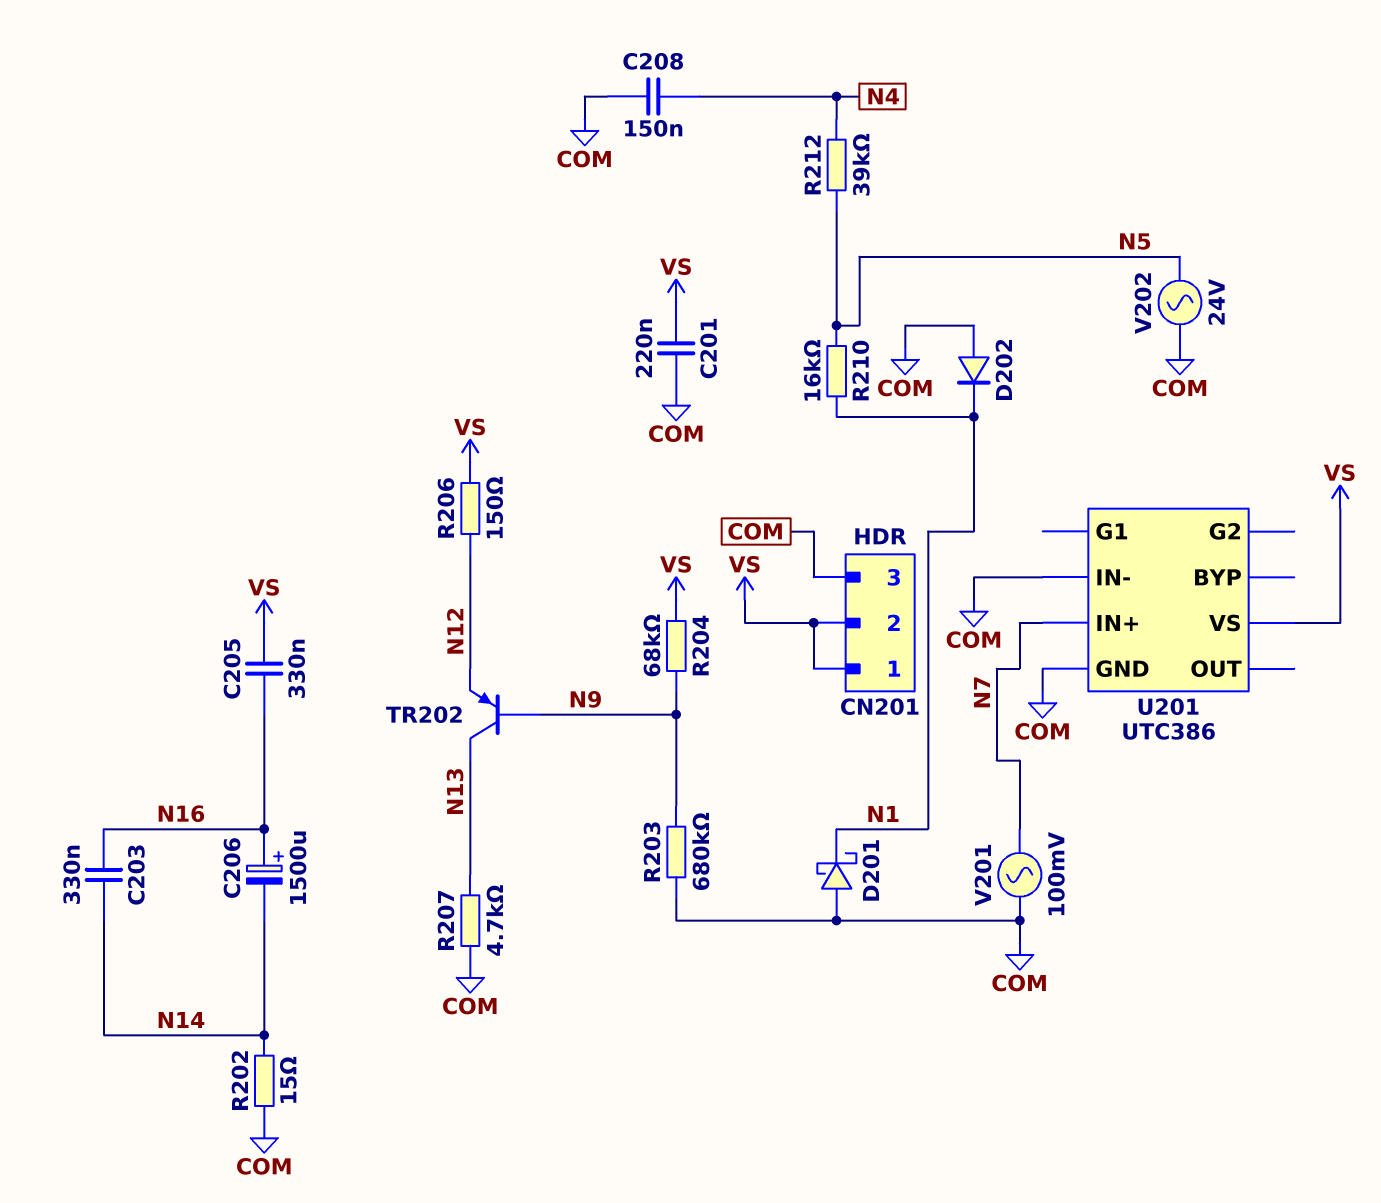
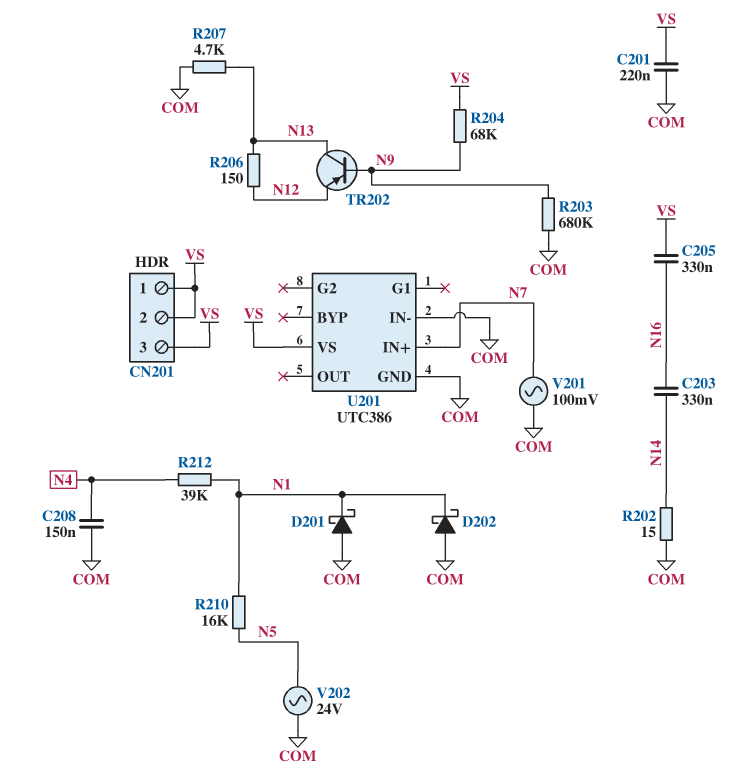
C206: 1500uF (plus N16, minus N14) -> none
CN201 pin 3: COM -> VS
D202: diode (A COM, K N1) -> schottky (A COM, K N1)
R206: 150 (N12, VS) -> 150 (N12, N13)
R212: 39k (N4, N5) -> 39k (N1, N4)

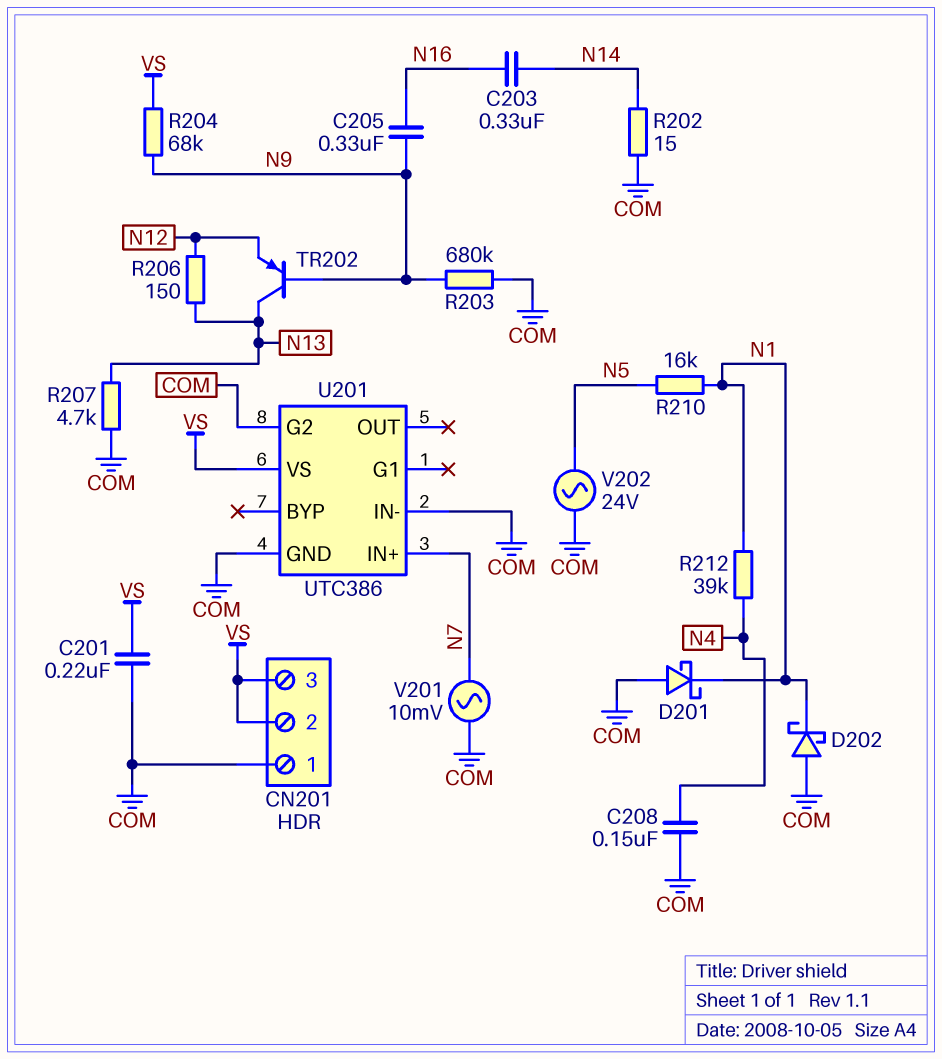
C205: 330nF (N16, VS) -> 330nF (N9, N16)
CN201 pin 1: VS -> COM
U201 pin G2: none -> COM
V201: AC 100mV (COM, N7) -> AC 10mV (COM, N7)

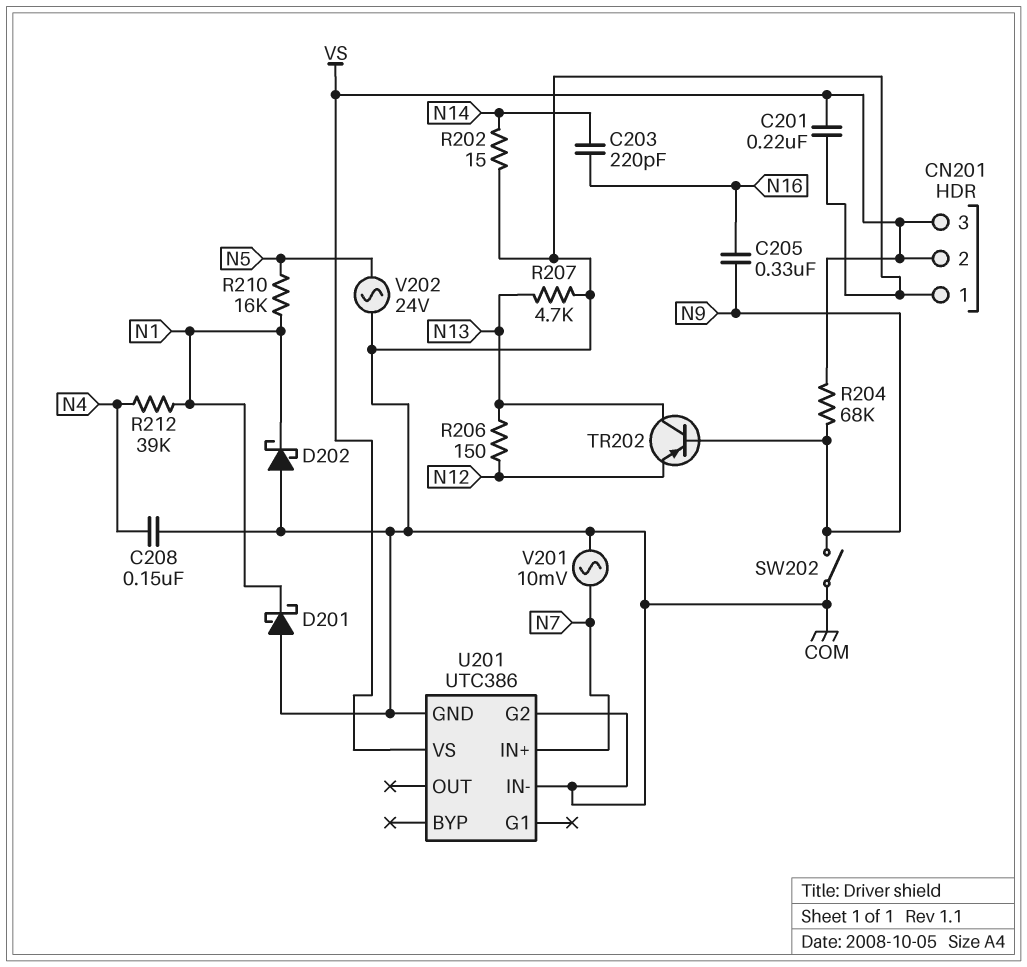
C203: 330nF (N14, N16) -> 220pF (N14, N16)
R203: 680k (COM, N9) -> none
SW202: none -> switch (COM, N9)

